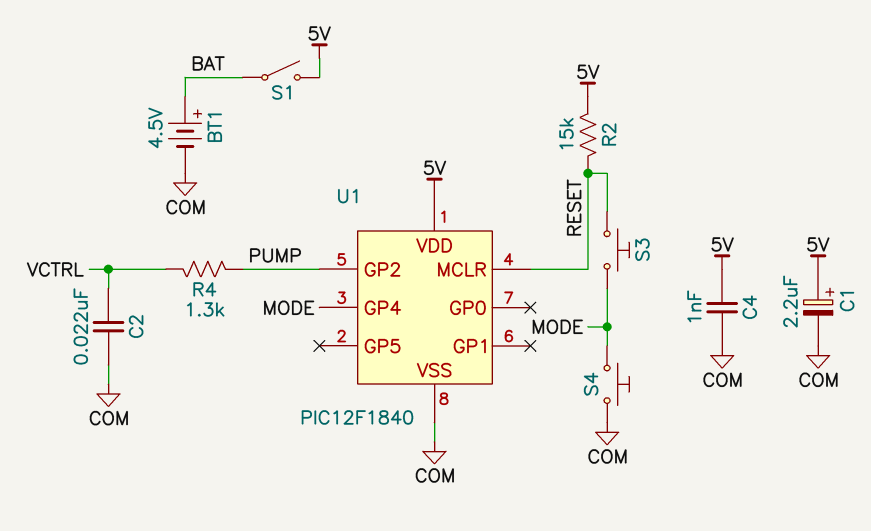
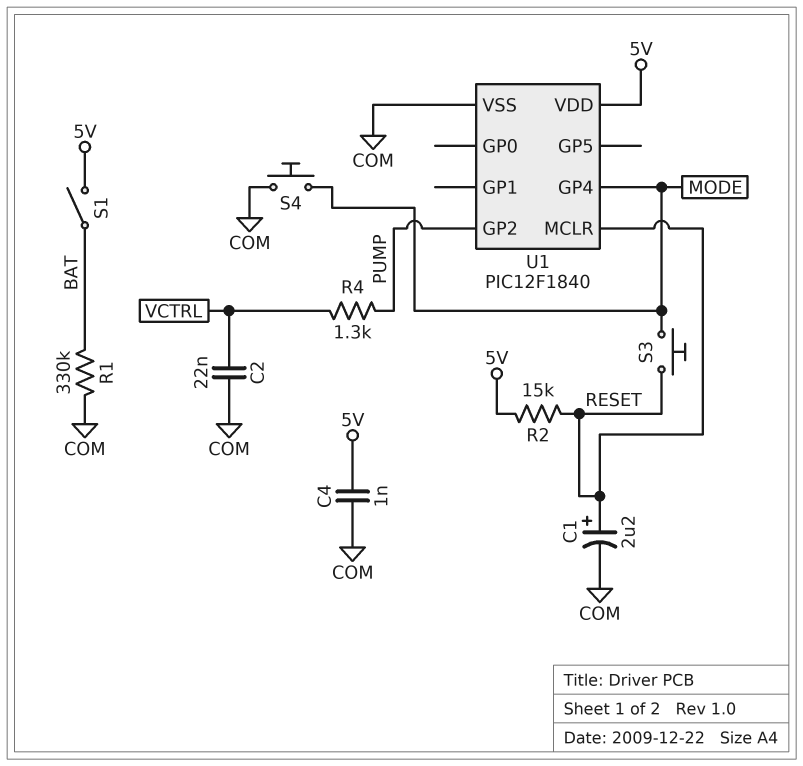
BT1: 4.5V (plus BAT, minus COM) -> none
C1: 2.2uF (plus 5V, minus COM) -> 2.2uF (plus RESET, minus COM)
R1: none -> 330k (BAT, COM)

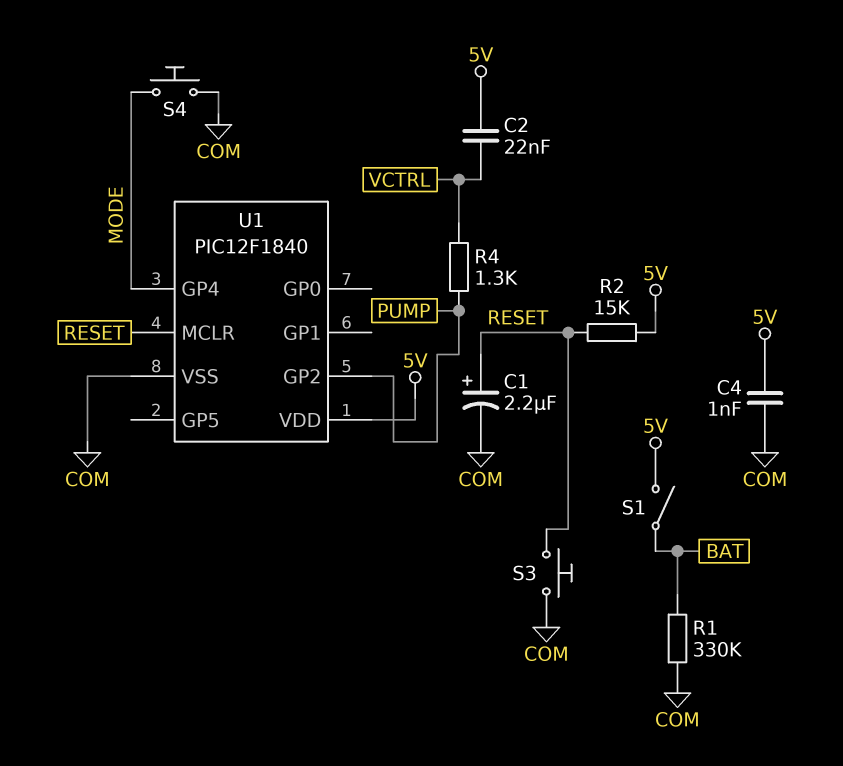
C2: 22nF (COM, VCTRL) -> 22nF (5V, VCTRL)
S3: button (MODE, RESET) -> button (COM, RESET)

